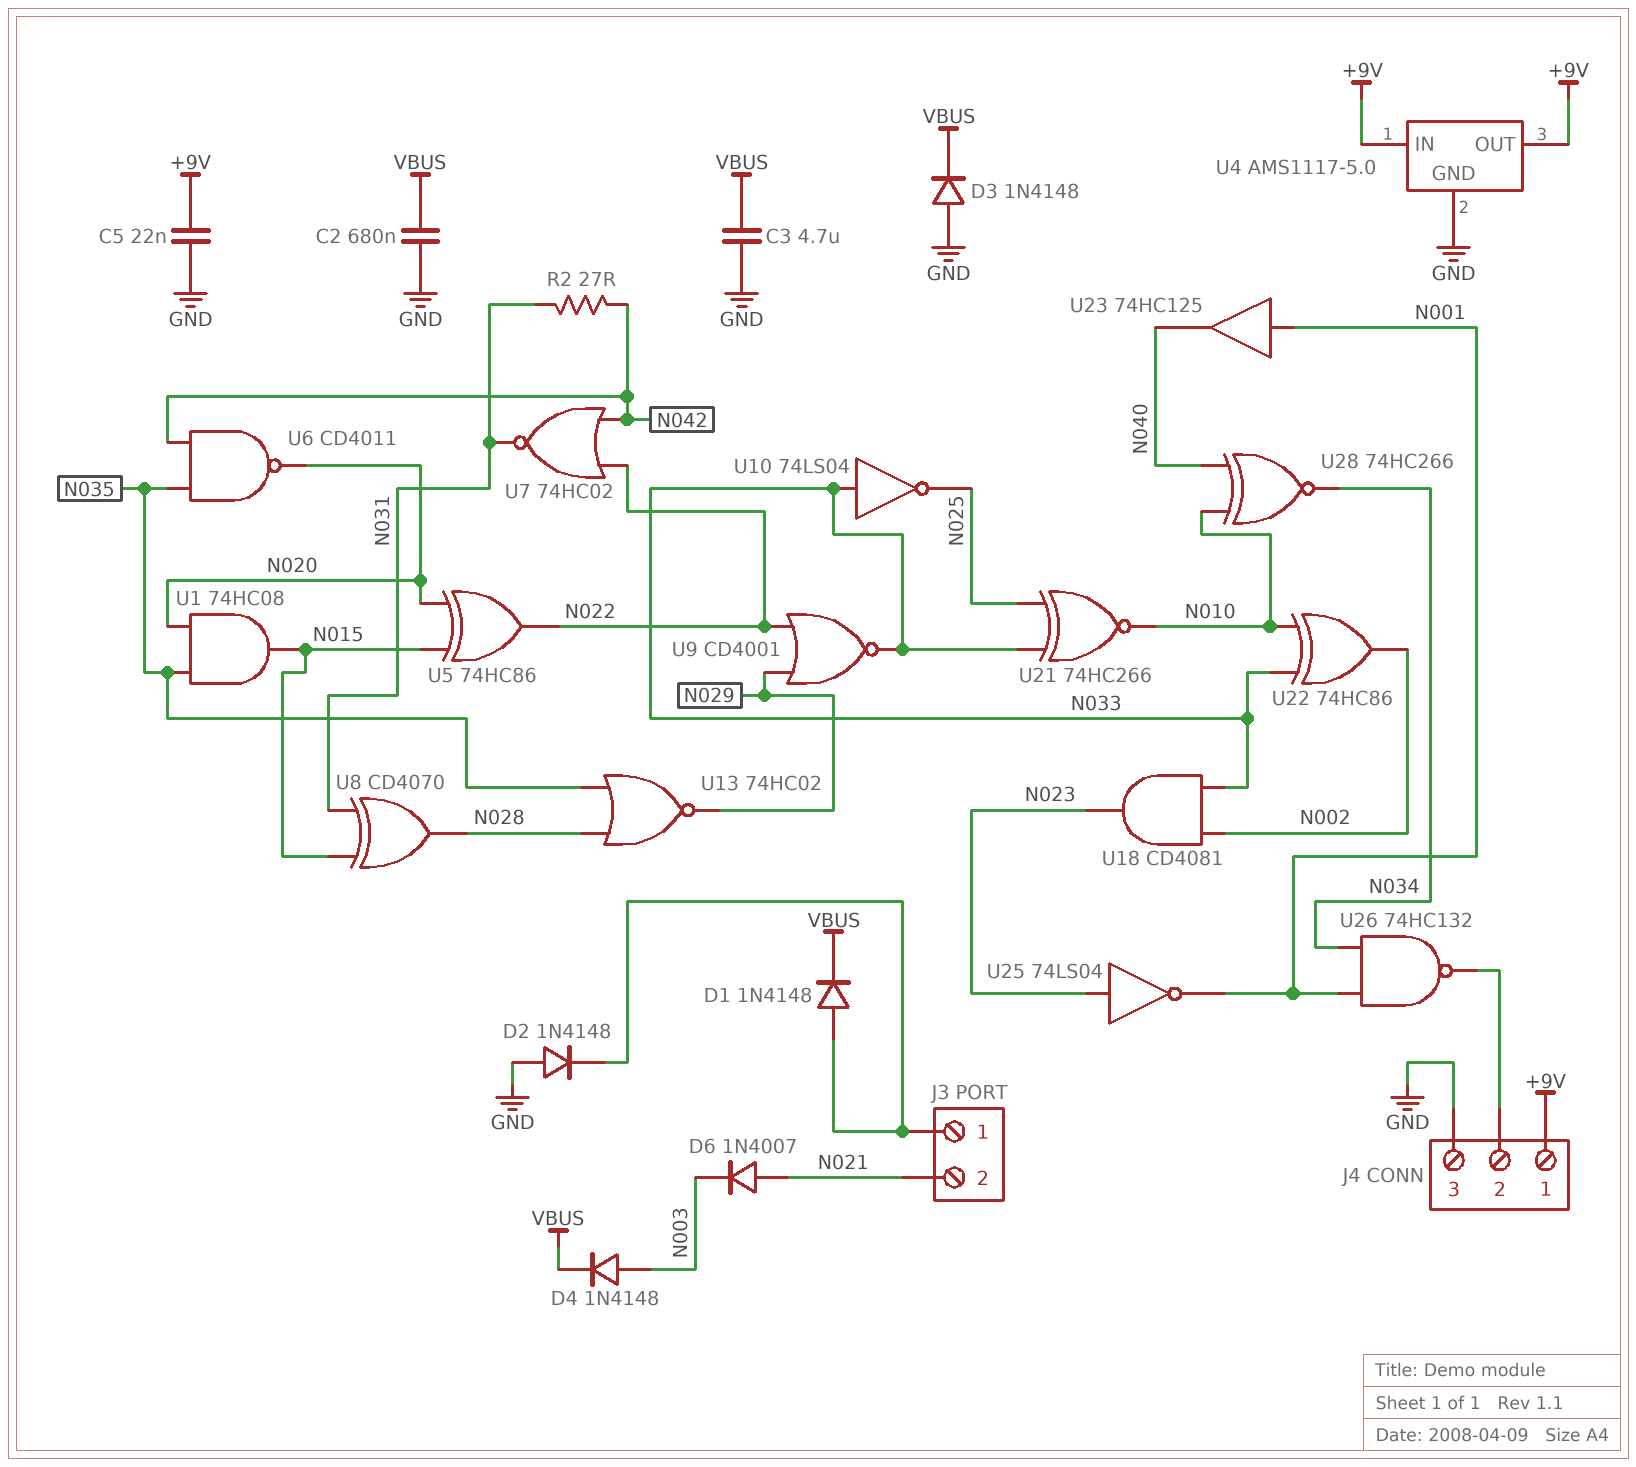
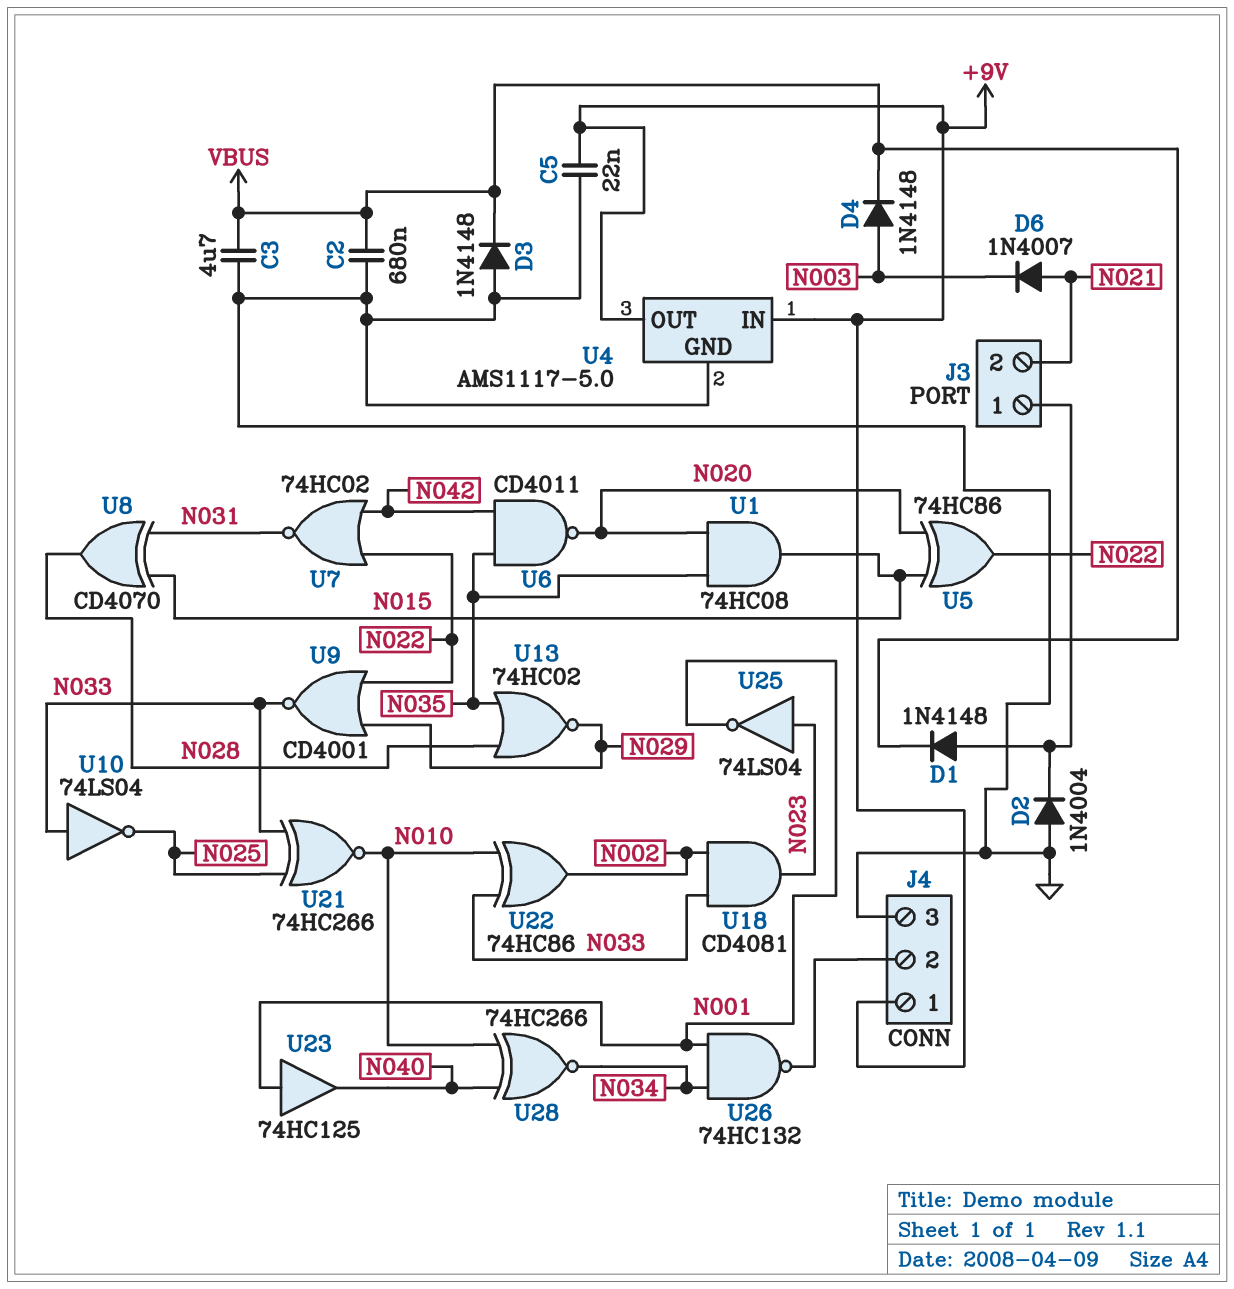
D2: diode 1N4148 (A GND, K J3/1) -> diode 1N4004 (A GND, K J3/1)
R2: 27 (N031, N042) -> none

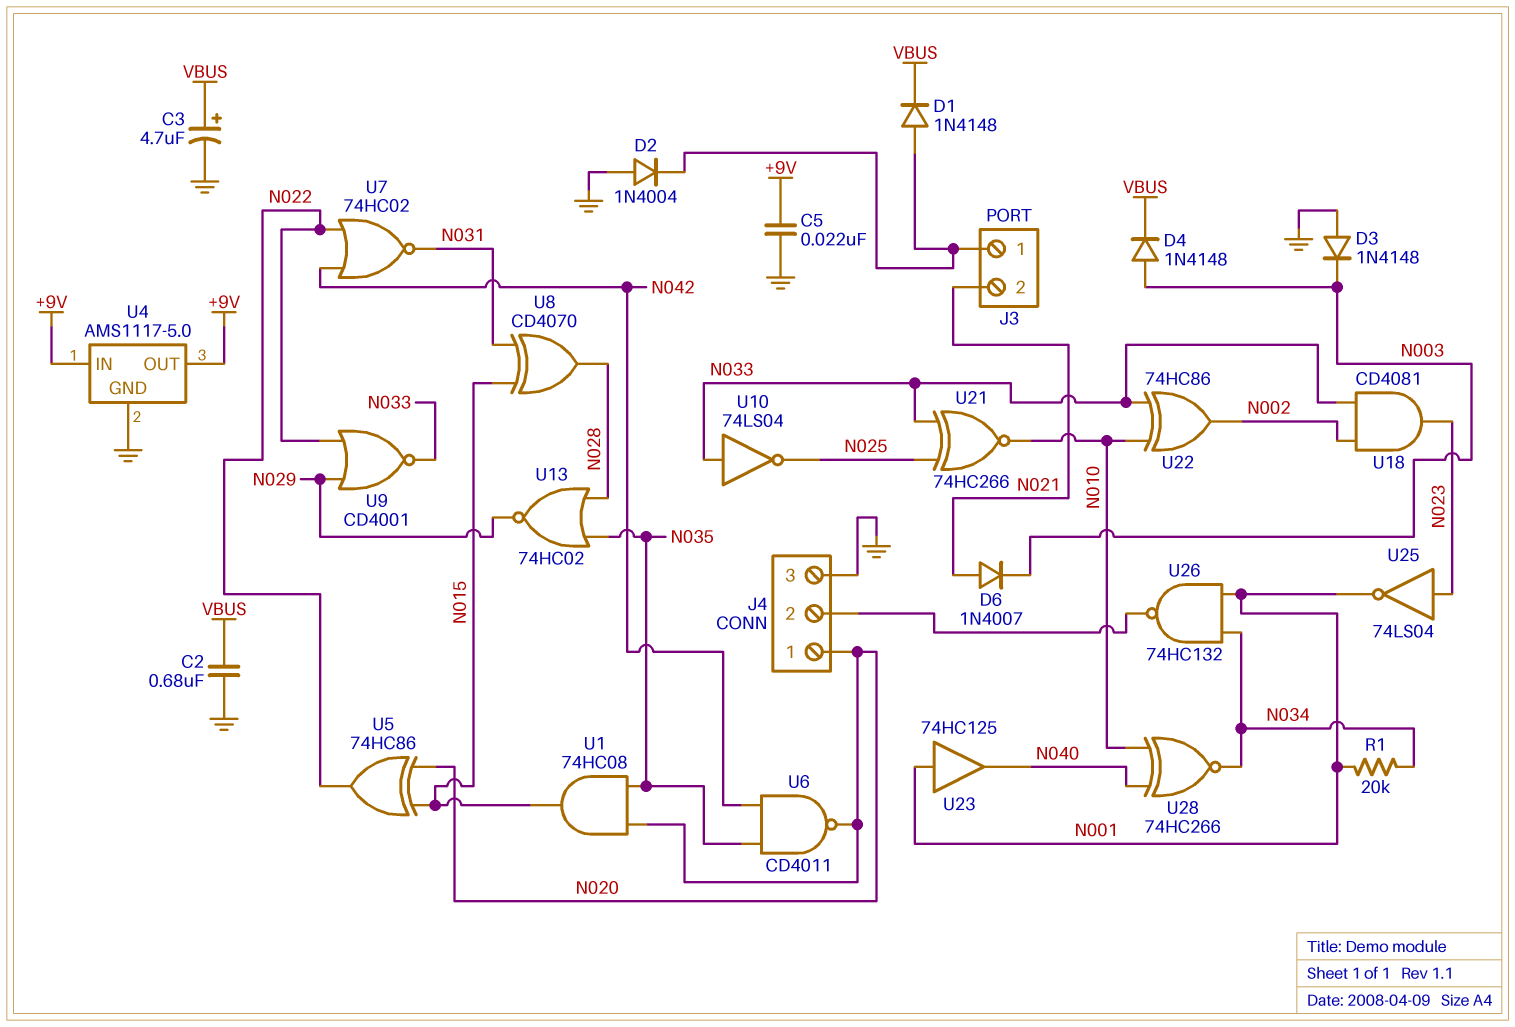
C3: 4.7uF (GND, VBUS) -> 4.7uF (plus VBUS, minus GND)
D3: diode 1N4148 (A GND, K VBUS) -> diode 1N4148 (A GND, K N003)
J4 pin 1: +9V -> N020
R1: none -> 20k (N001, N034)

